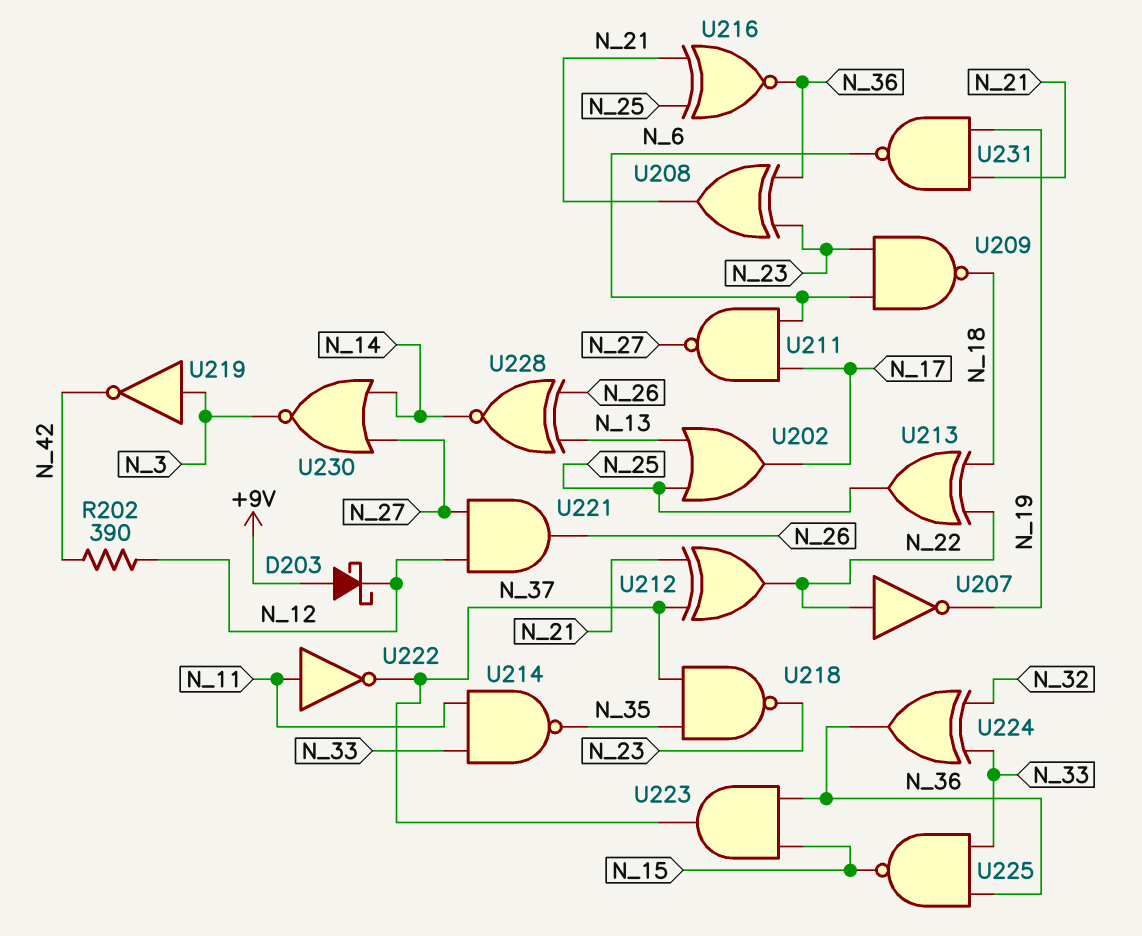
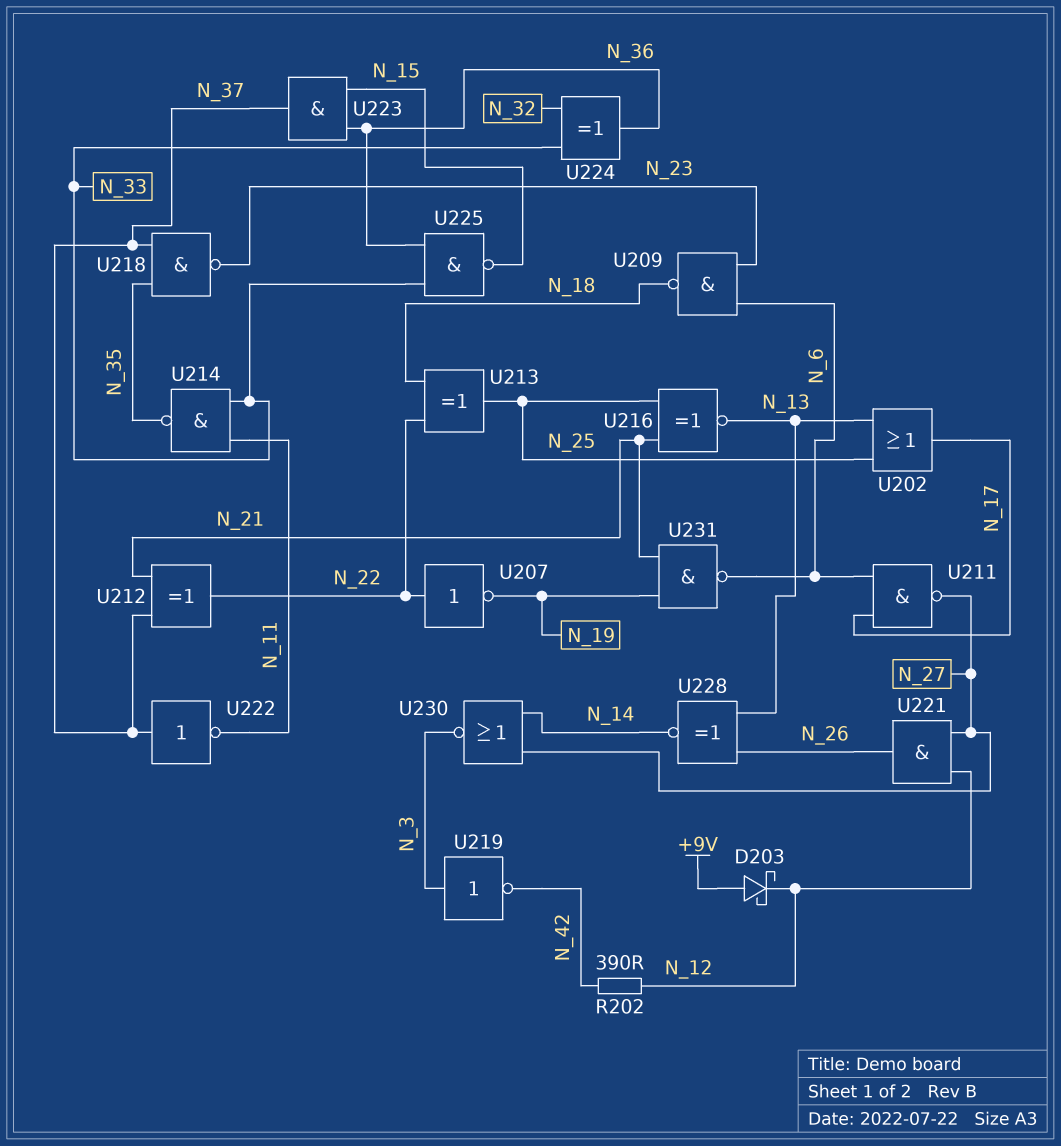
U208: XOR (in N_23, in N_36, out N_21) -> none
U216: XNOR (in N_21, in N_25, out N_36) -> XNOR (in N_21, in N_25, out N_13)
U222: NOT (in N_11, out N_37) -> NOT (in N_37, out N_11)

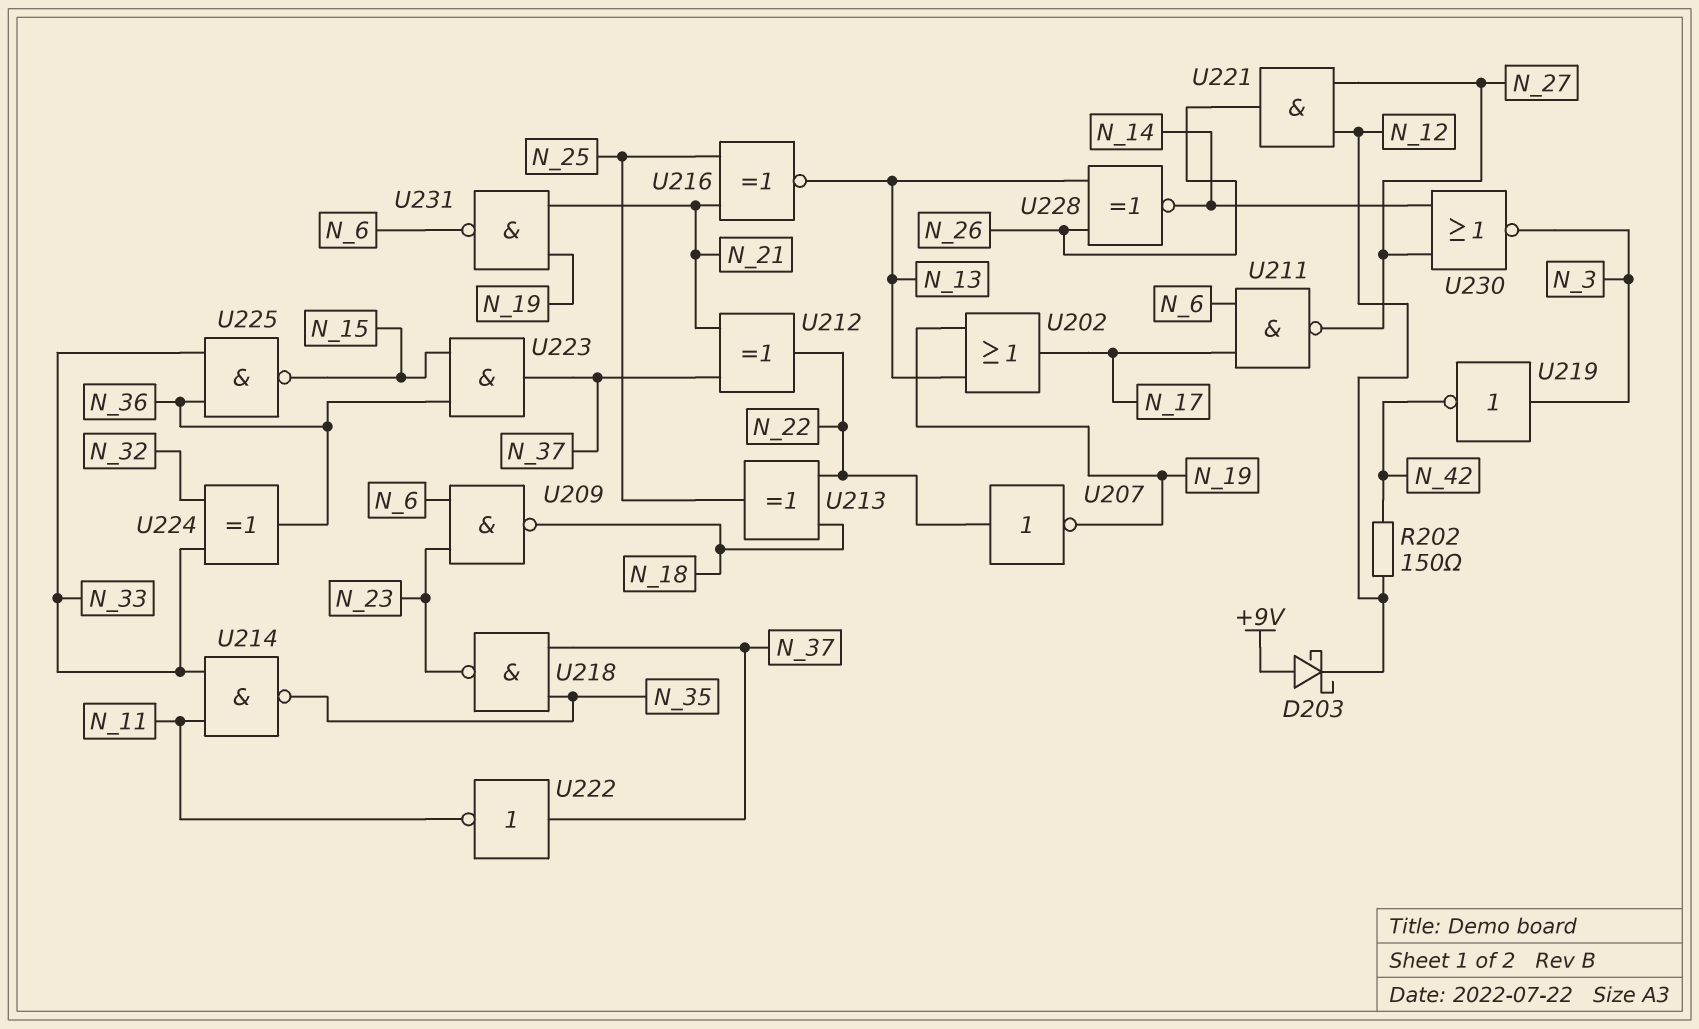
R202: 390 (N_12, N_42) -> 150 (N_12, N_42)
U202: OR (in N_13, in N_25, out N_17) -> OR (in N_13, in N_19, out N_17)

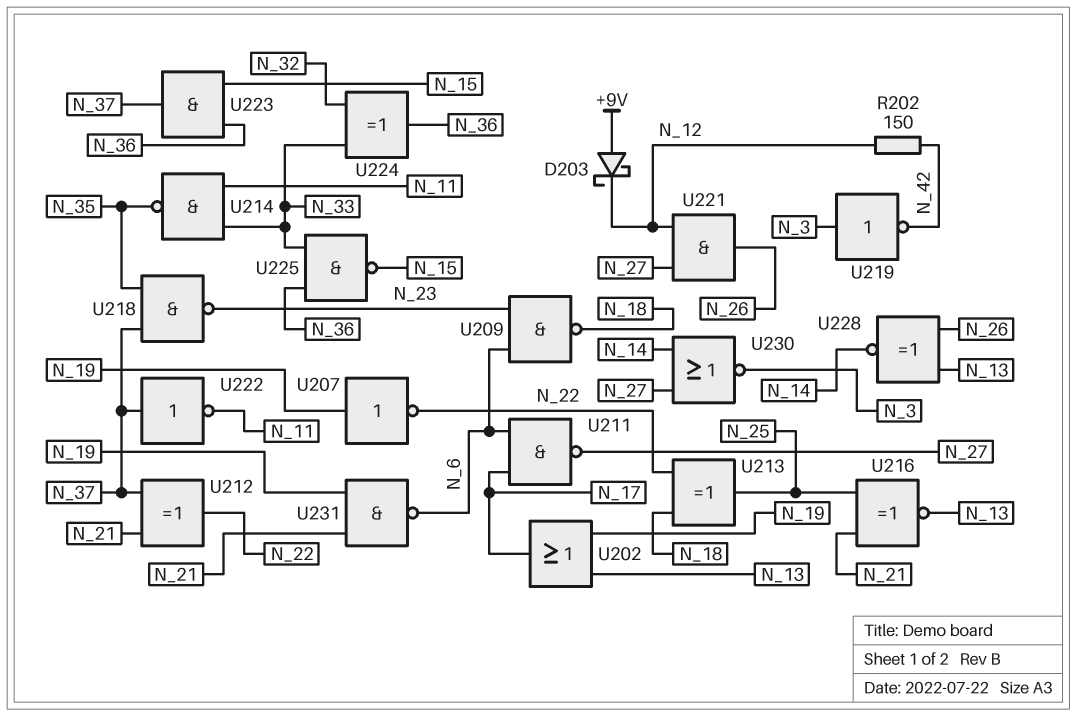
U207: NOT (in N_22, out N_19) -> NOT (in N_19, out N_22)

